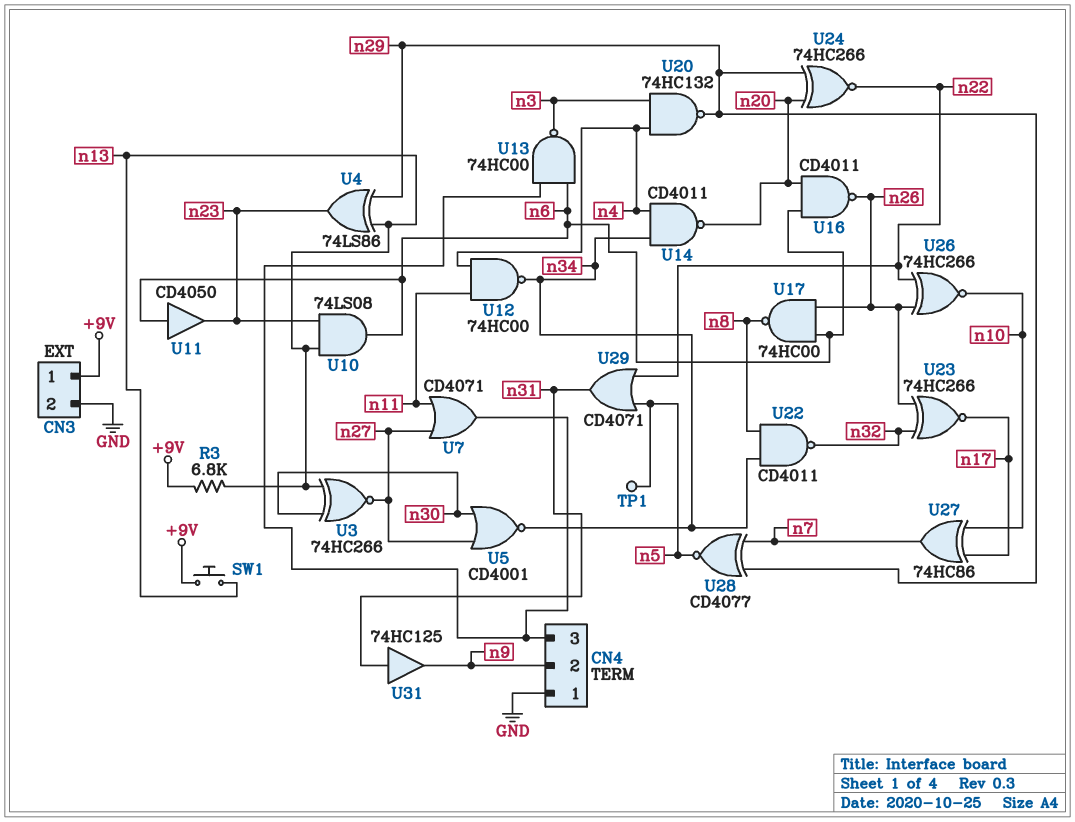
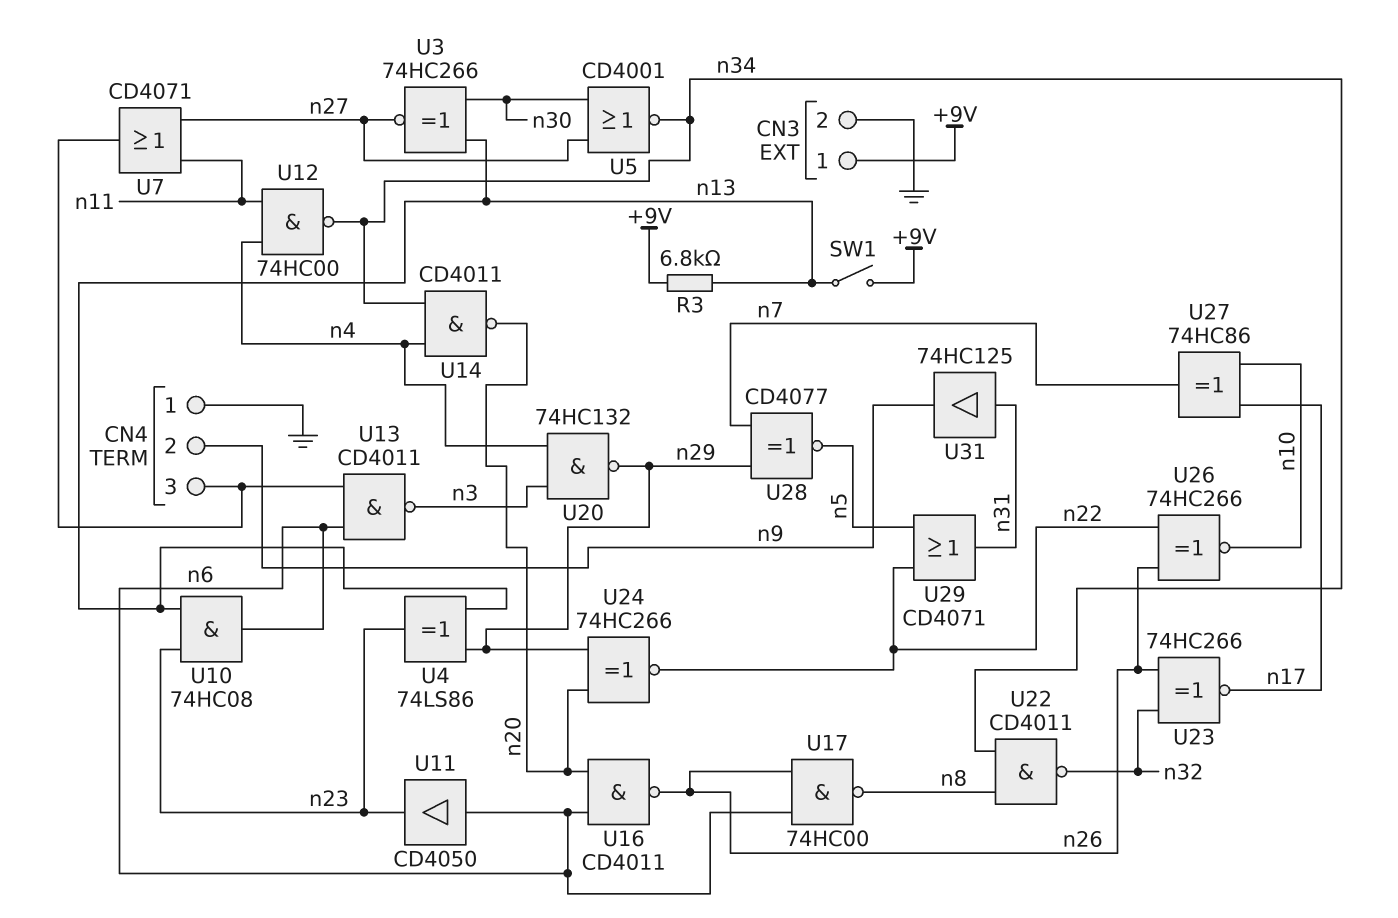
SW1: button (+9V, n13) -> switch (+9V, n13)
TP1: test point (n5) -> none
U10: AND 74LS08 (in n13, in n23, out n6) -> AND 74HC08 (in n13, in n23, out n6)
U13: NAND 74HC00 (in CN4/3, in n6, out n3) -> NAND CD4011 (in CN4/3, in n6, out n3)

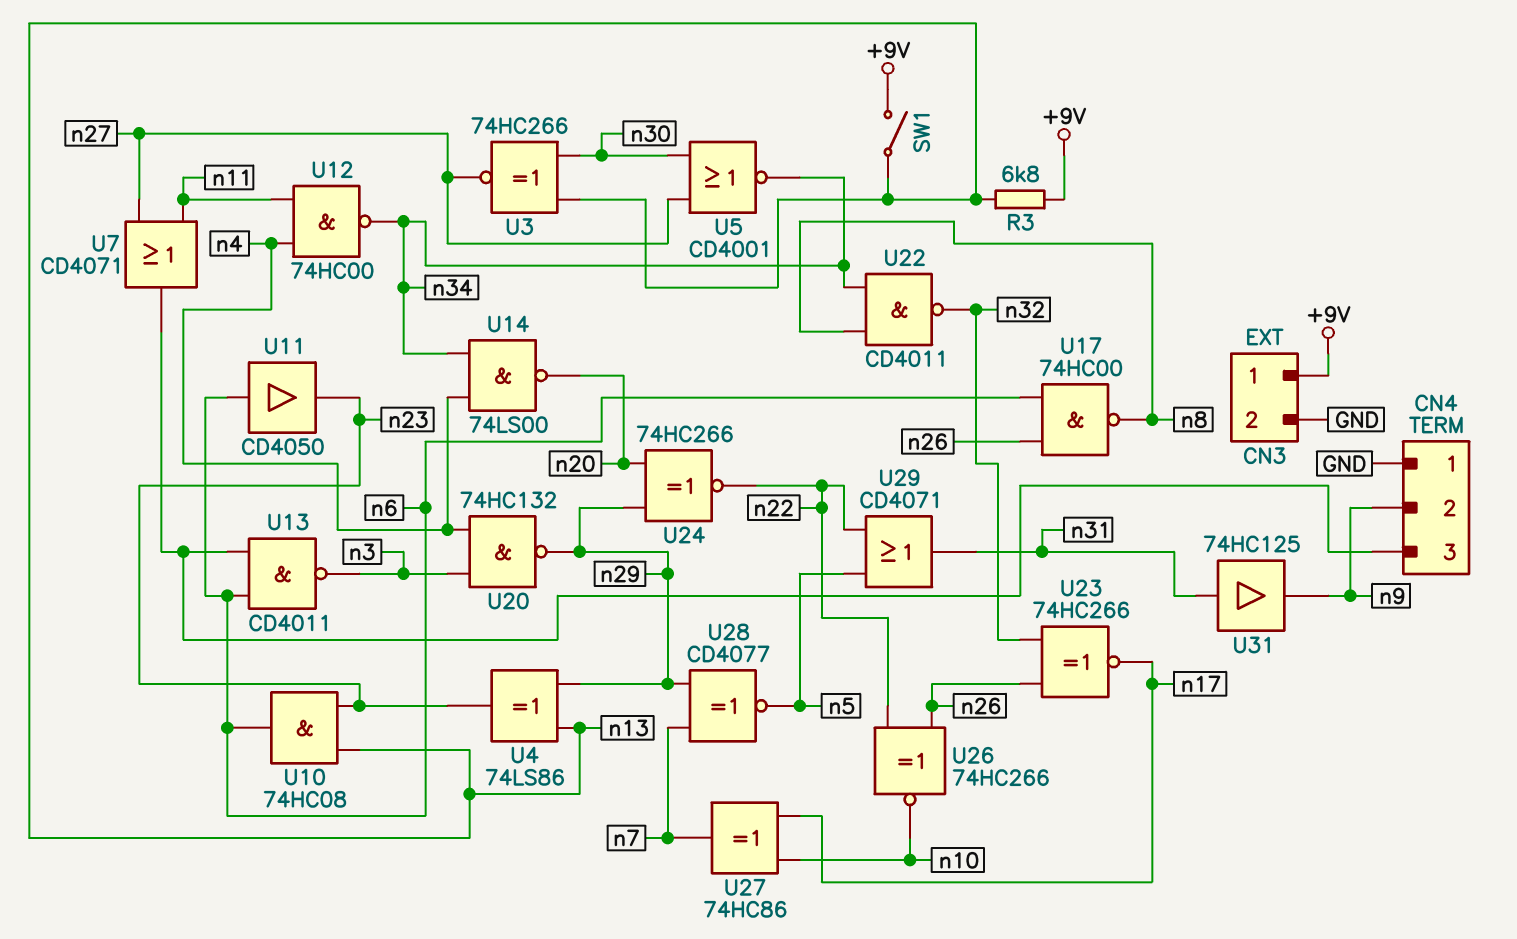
U14: NAND CD4011 (in n4, in n34, out n20) -> NAND 74LS00 (in n4, in n34, out n20)
U16: NAND CD4011 (in n6, in n20, out n26) -> none

